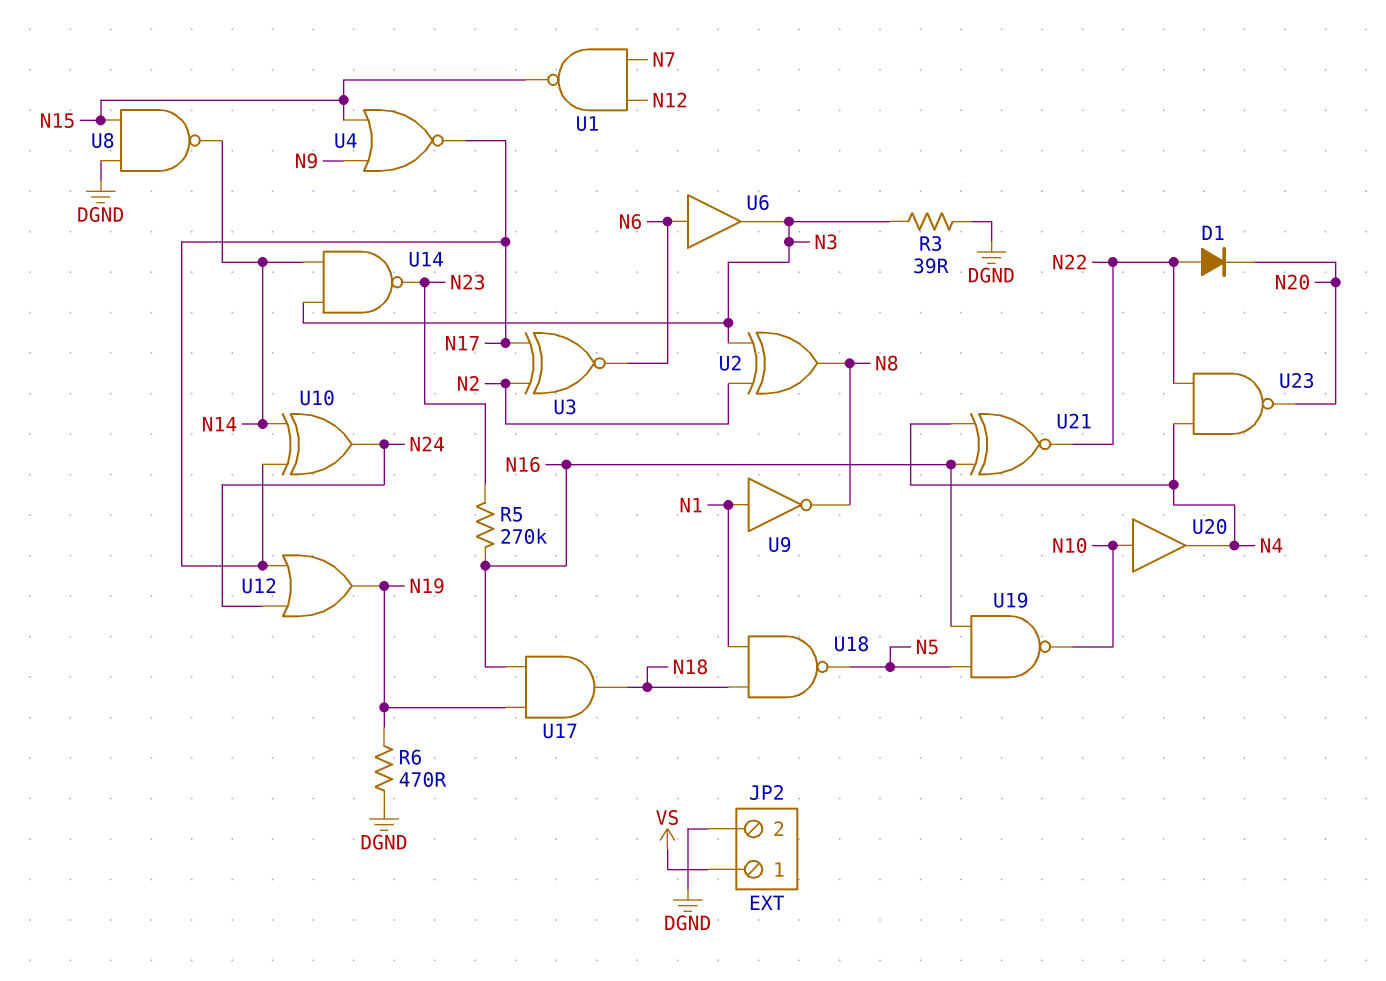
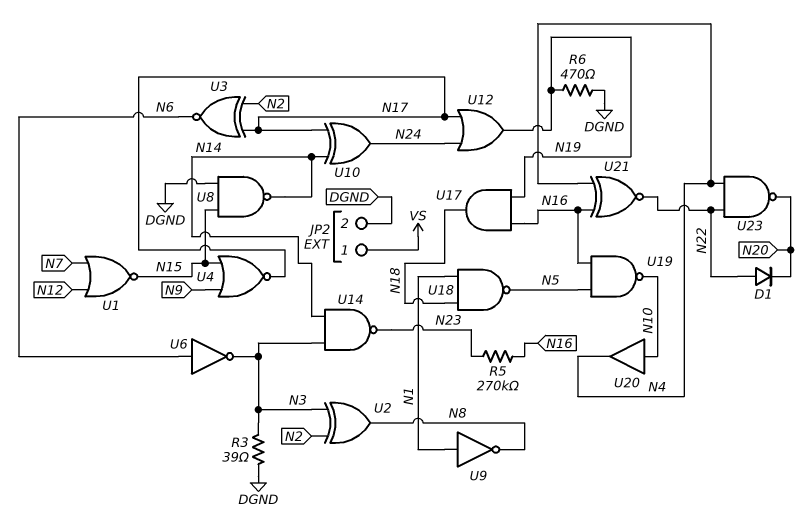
U1: NAND (in N7, in N12, out N15) -> NOR (in N7, in N12, out N15)
U6: buffer (in N6, out N3) -> NOT (in N6, out N3)

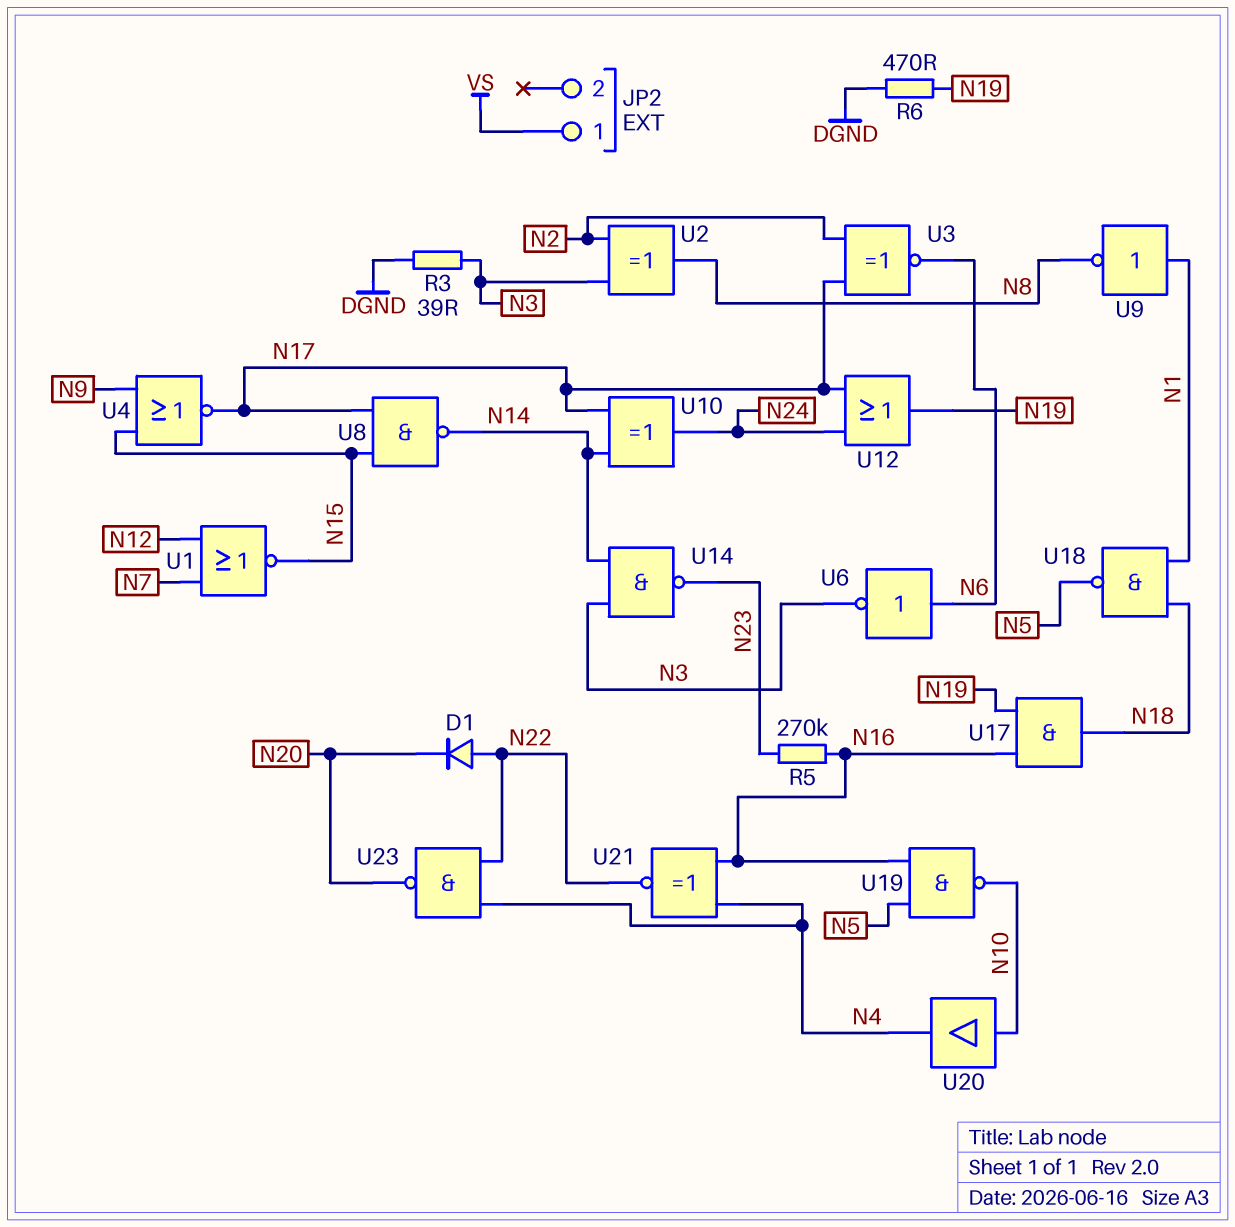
JP2 pin 2: DGND -> none
U8: NAND (in DGND, in N15, out N14) -> NAND (in N15, in N17, out N14)

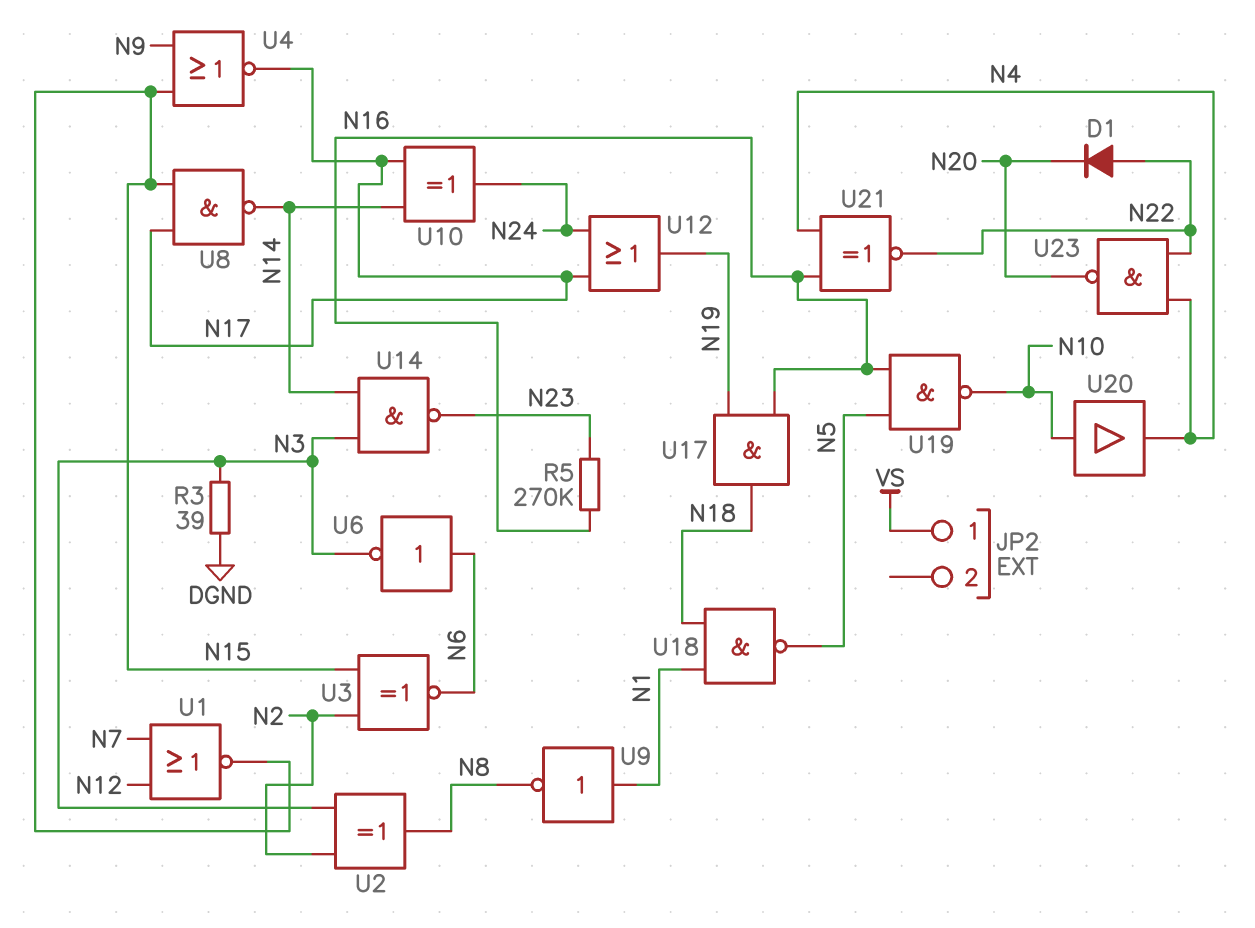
R6: 470 (DGND, N19) -> none
U3: XNOR (in N2, in N17, out N6) -> XNOR (in N2, in N15, out N6)

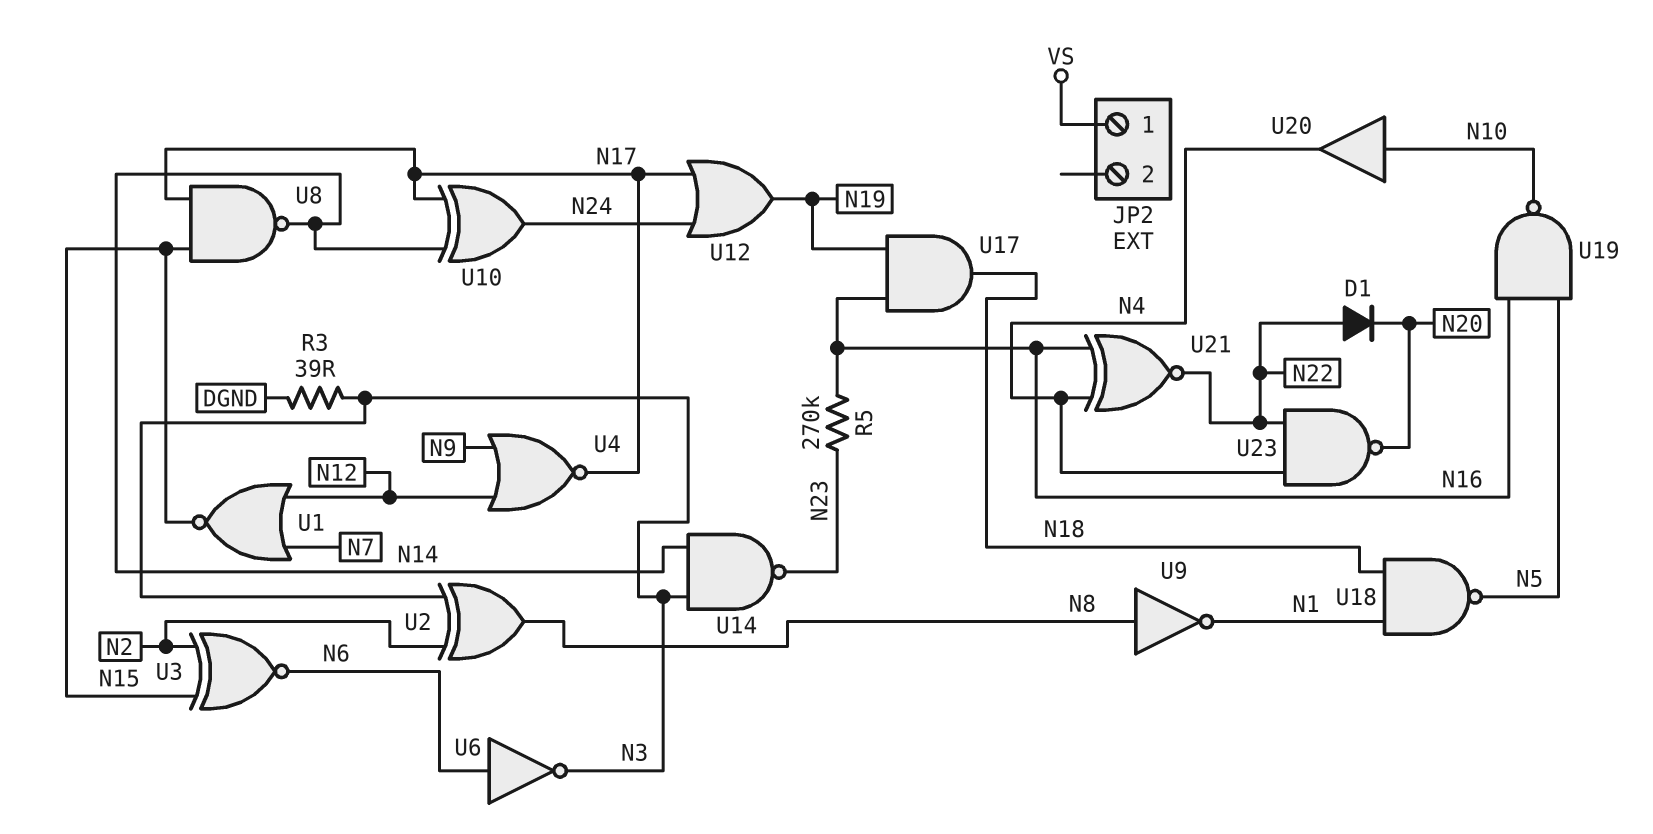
U4: NOR (in N9, in N15, out N17) -> NOR (in N9, in N12, out N17)
U9: NOT (in N1, out N8) -> NOT (in N8, out N1)

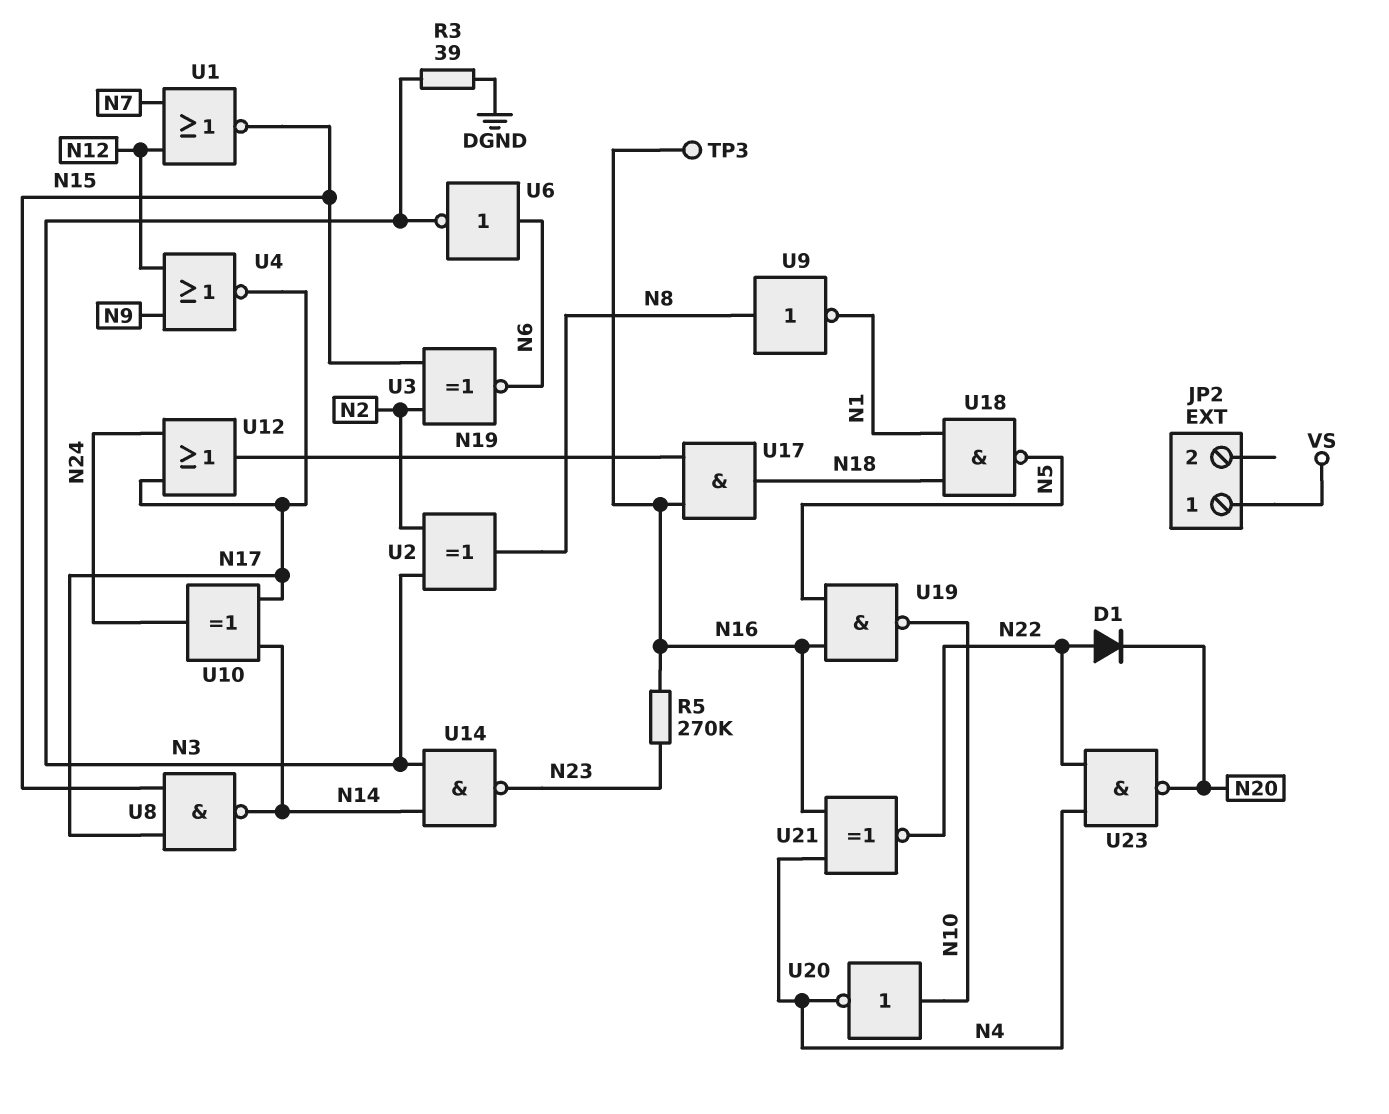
TP3: none -> test point (N16)
U20: buffer (in N10, out N4) -> NOT (in N10, out N4)

